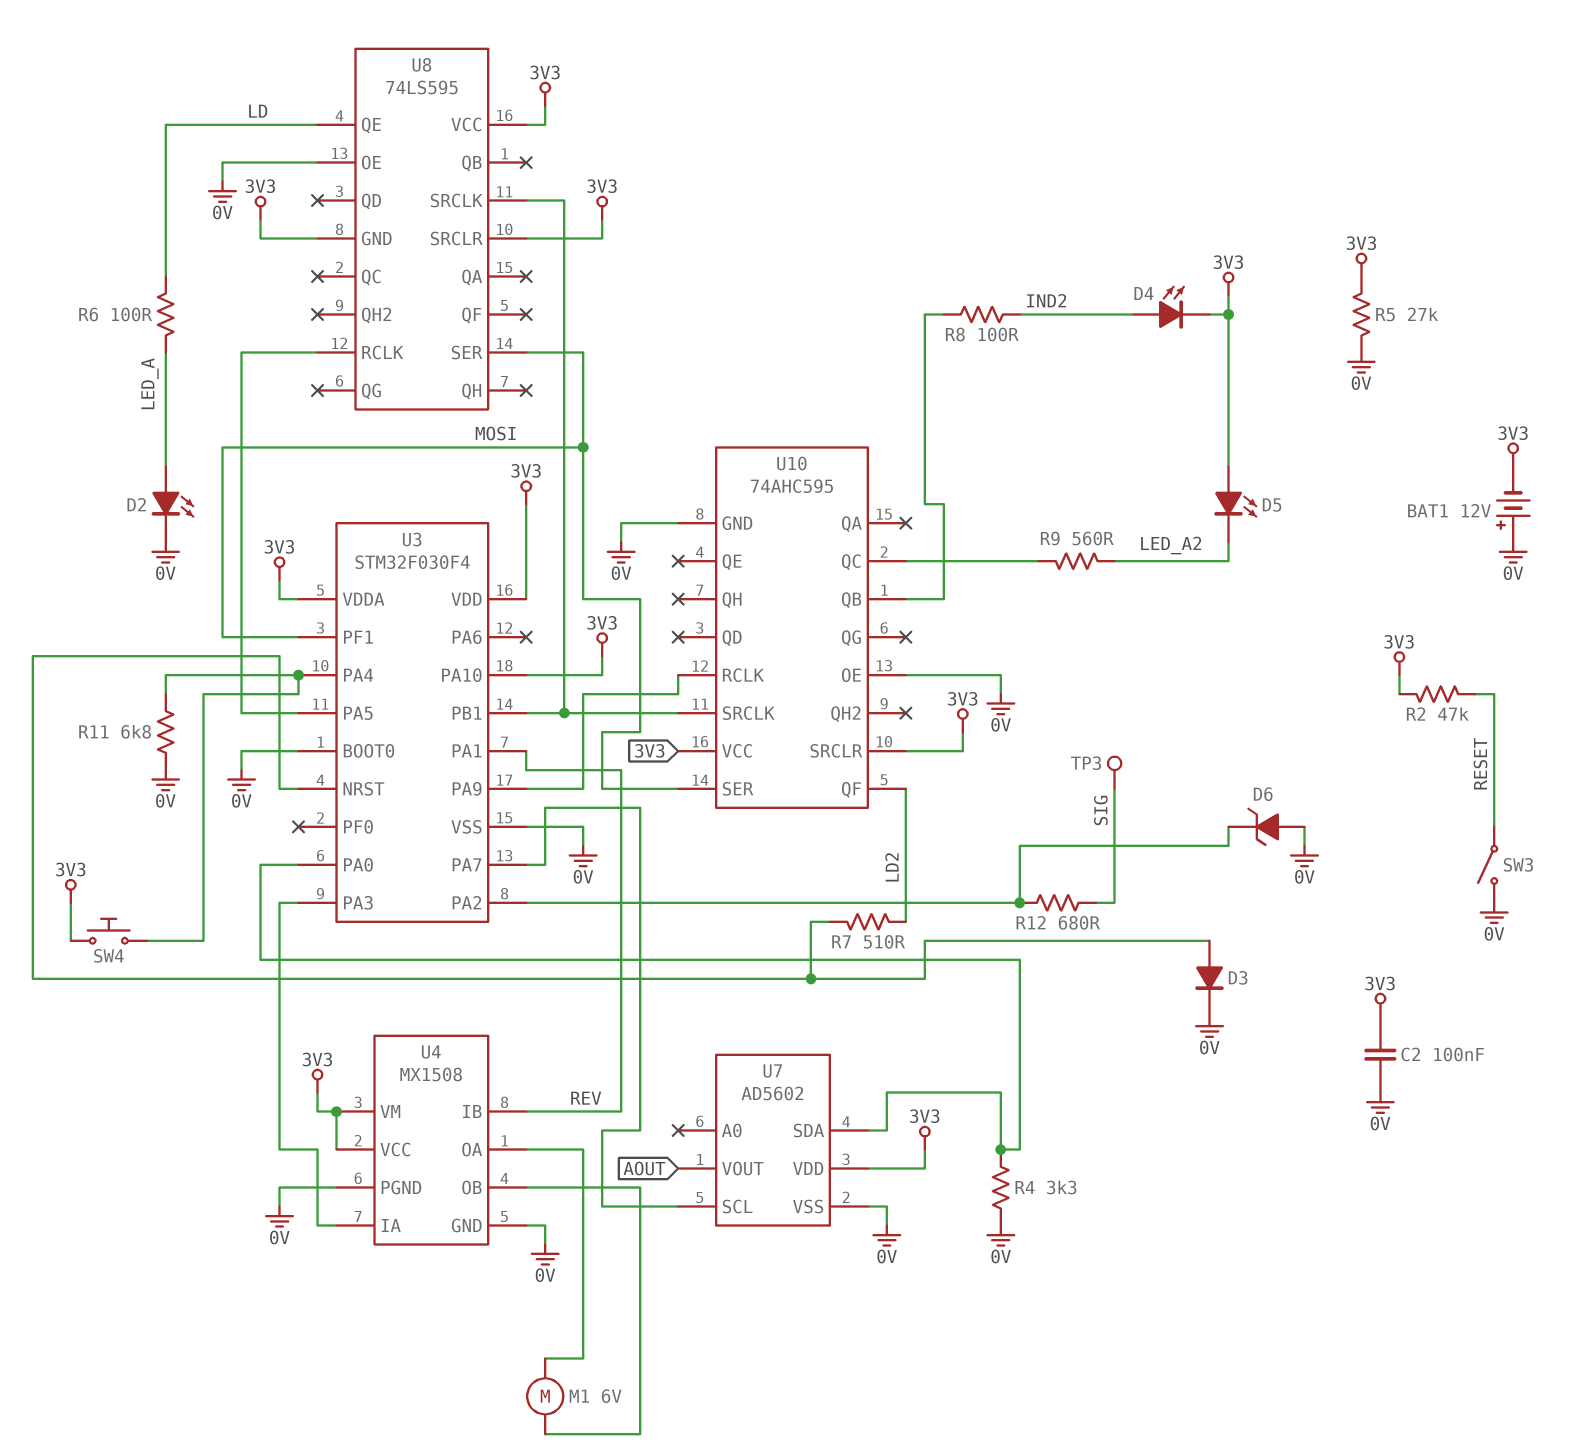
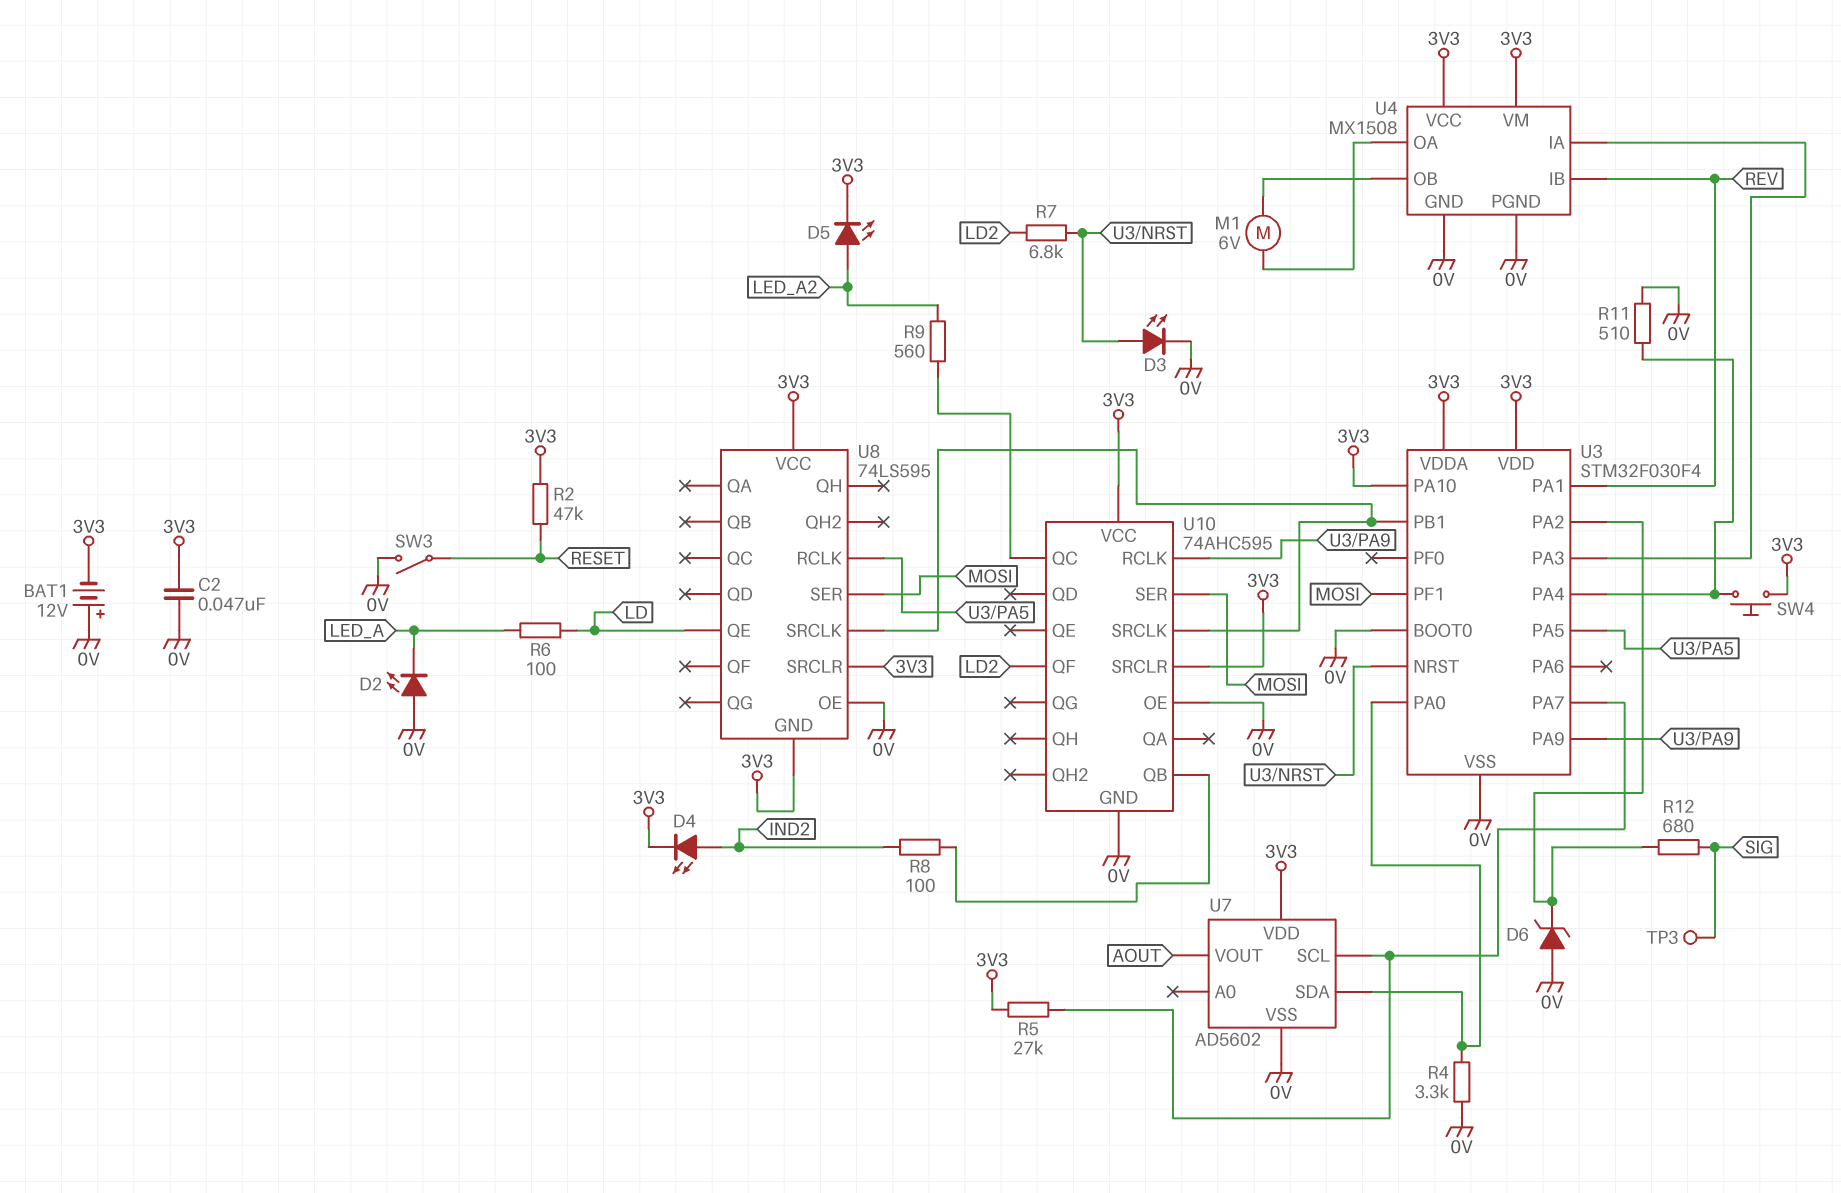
C2: 100nF (0V, 3V3) -> 47nF (0V, 3V3)
D2: LED (A LED_A, K 0V) -> LED (A 0V, K LED_A)
D3: diode (A U3/NRST, K 0V) -> LED (A U3/NRST, K 0V)
D5: LED (A 3V3, K LED_A2) -> LED (A LED_A2, K 3V3)
R5: 27k (0V, 3V3) -> 27k (3V3, U3/PA7)
R7: 510 (LD2, U3/NRST) -> 6.8k (LD2, U3/NRST)
R11: 6.8k (0V, U3/PA4) -> 510 (0V, U3/PA4)

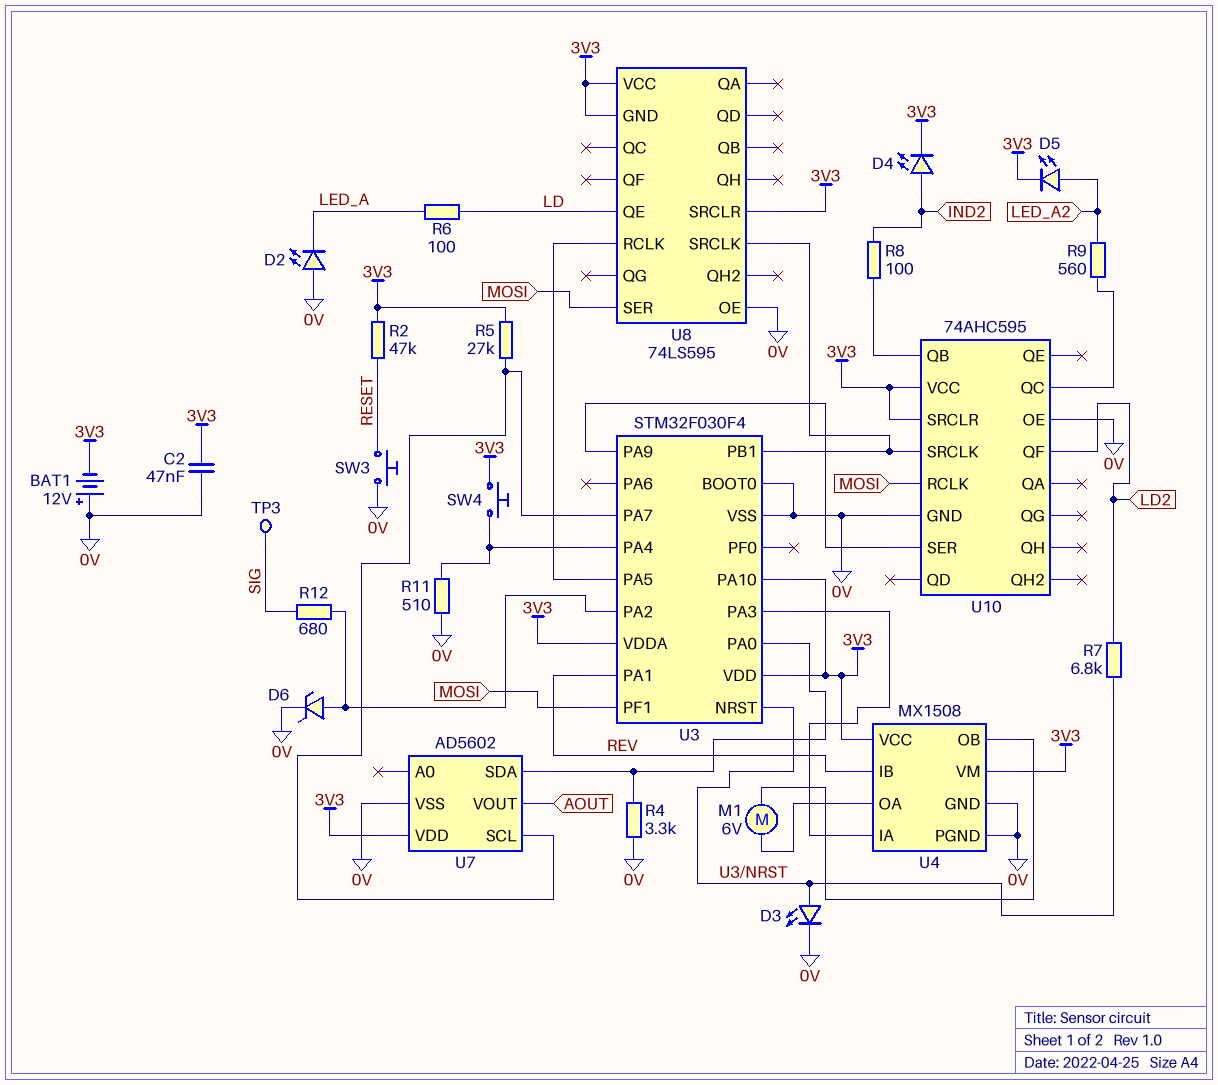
D6: zener (A 0V, K U3/PA2) -> zener (A U3/PA2, K 0V)
SW3: switch (0V, RESET) -> button (0V, RESET)
U10 pin RCLK: U3/PA9 -> MOSI
U10 pin SER: MOSI -> U3/PA9

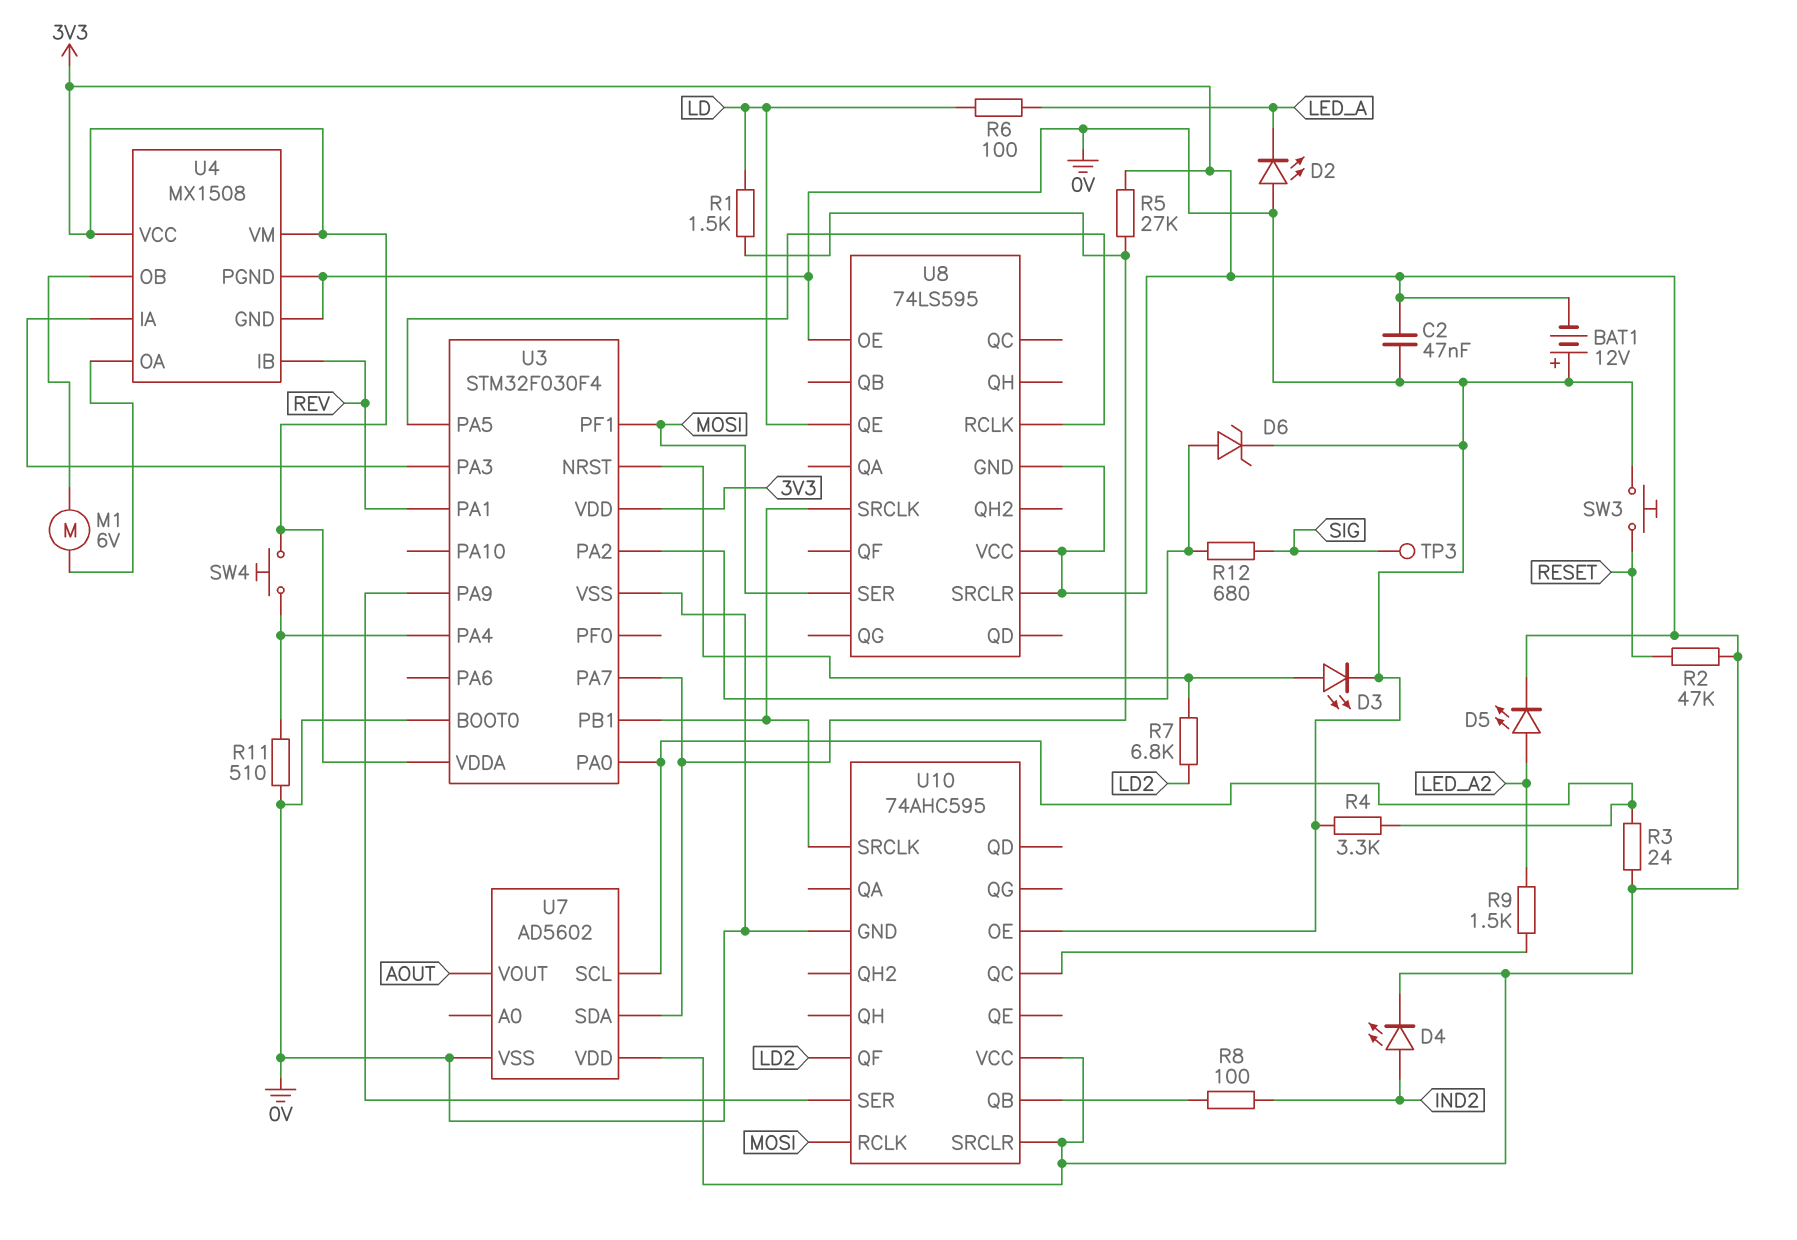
R1: none -> 1.5k (LD, U3/PA7)
R3: none -> 24 (3V3, U3/PA0)
R9: 560 (LED_A2, U10/QC) -> 1.5k (LED_A2, U10/QC)
U3 pin PA10: 3V3 -> none
U7 pin SCL: U3/PA7 -> U3/PA0
U7 pin SDA: U3/PA0 -> U3/PA7

